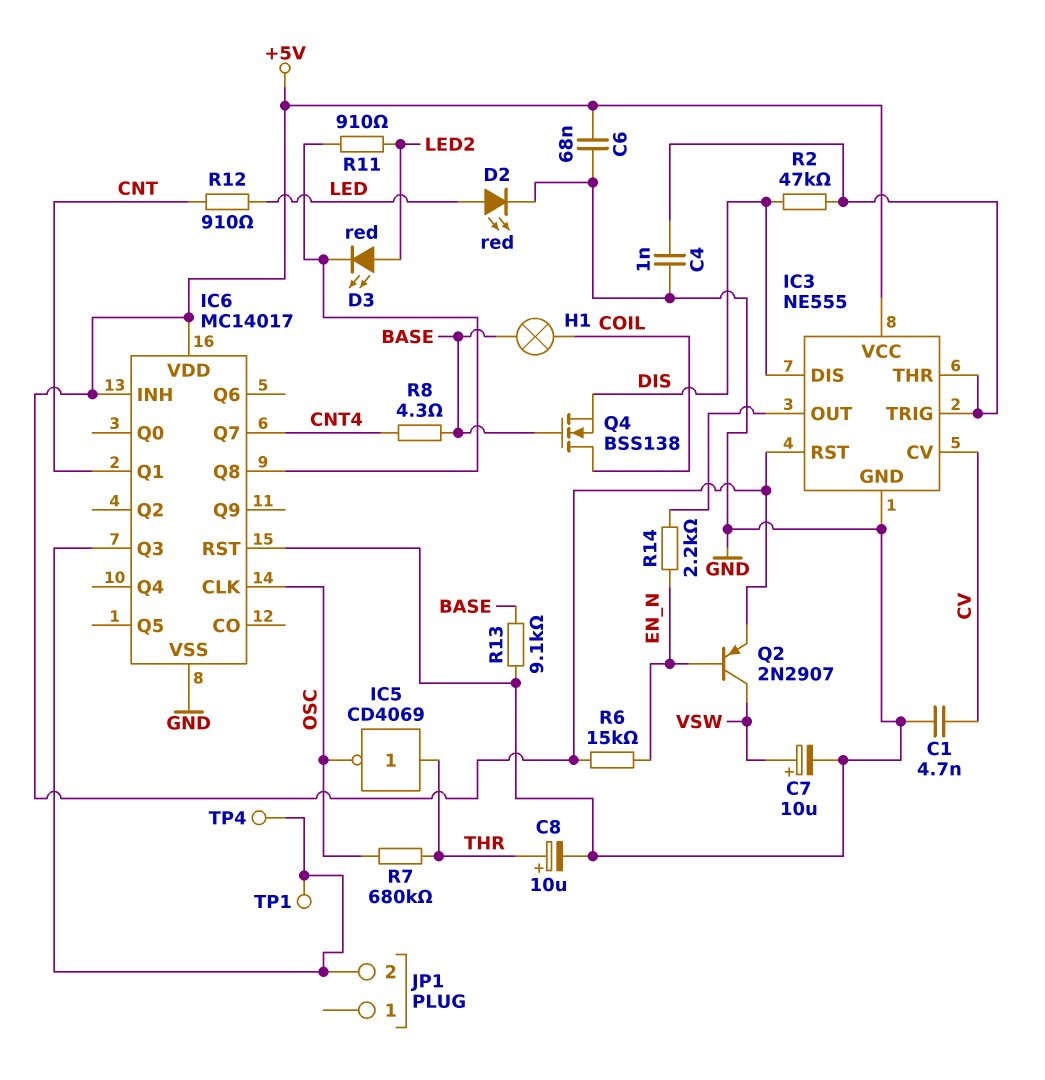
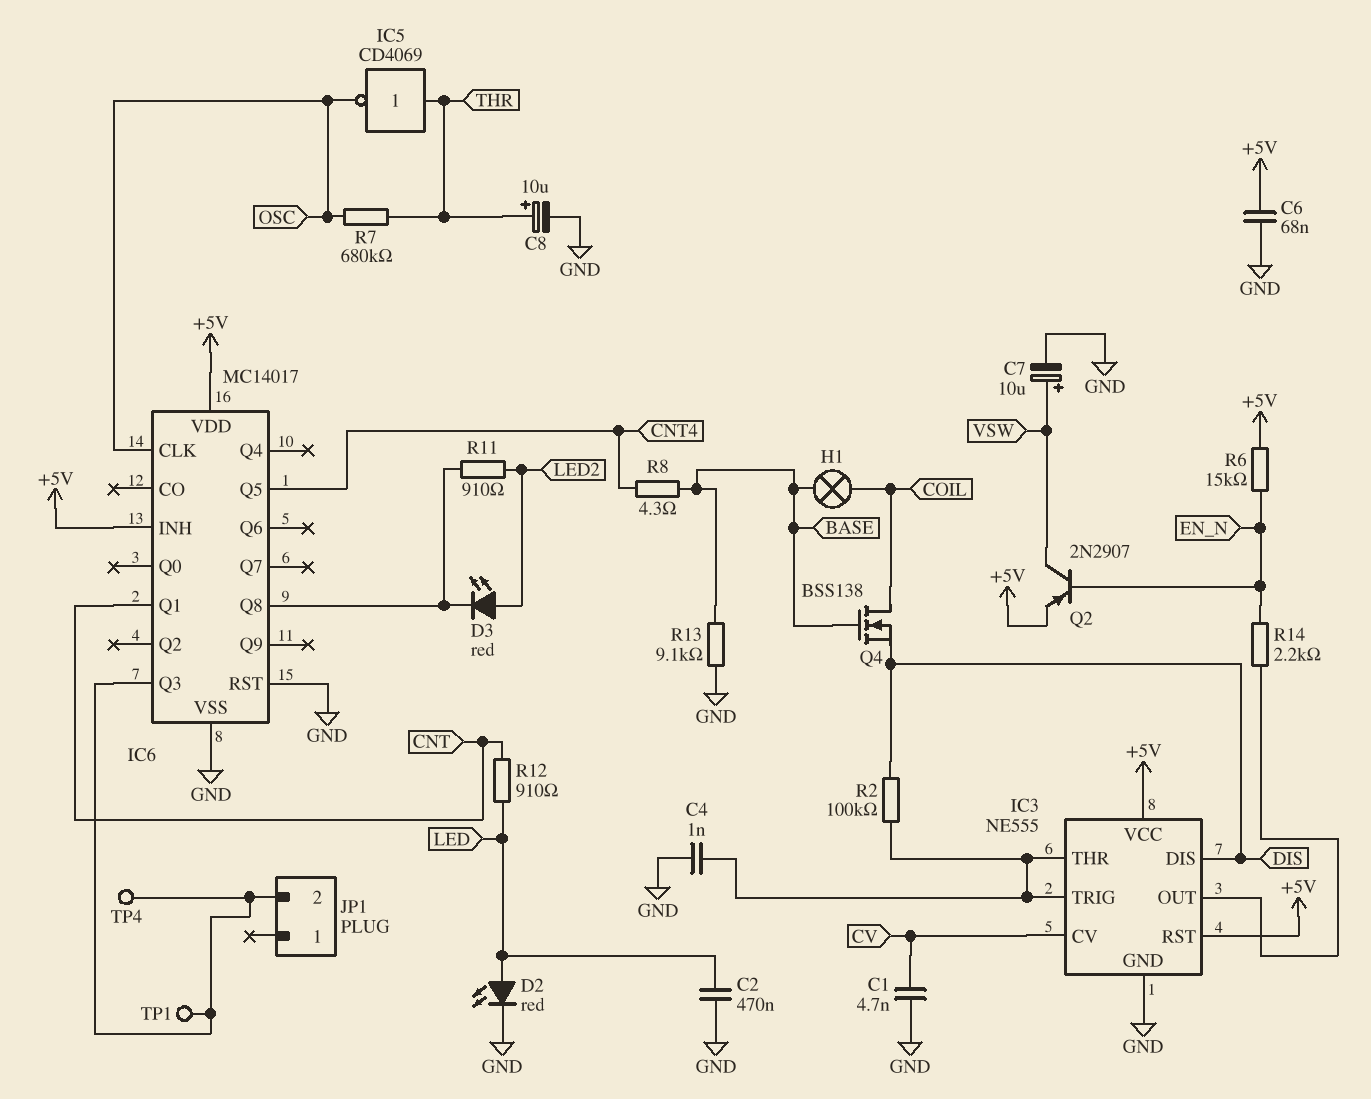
C2: none -> 470nF (GND, LED)
IC6 pin Q5: none -> CNT4
IC6 pin Q7: CNT4 -> none
R2: 47k (DIS, IC3/THR) -> 100k (DIS, IC3/THR)

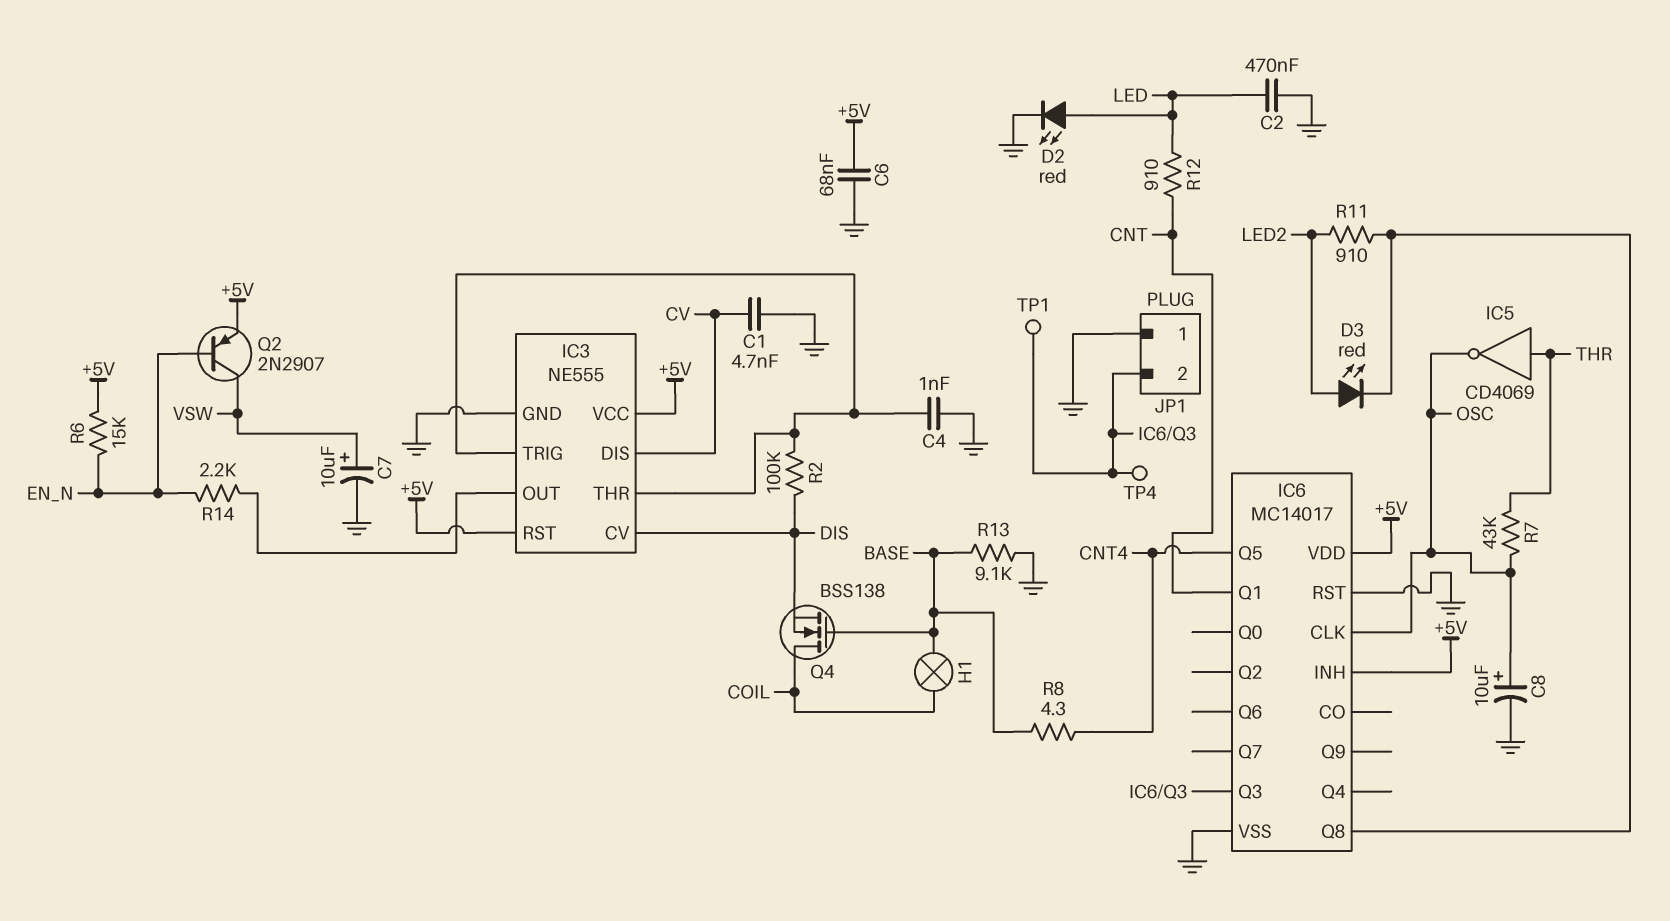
C8: 10uF (plus THR, minus GND) -> 10uF (plus OSC, minus GND)
IC3 pin CV: CV -> DIS
IC3 pin DIS: DIS -> CV
JP1 pin 1: none -> GND
R7: 680k (OSC, THR) -> 43k (OSC, THR)

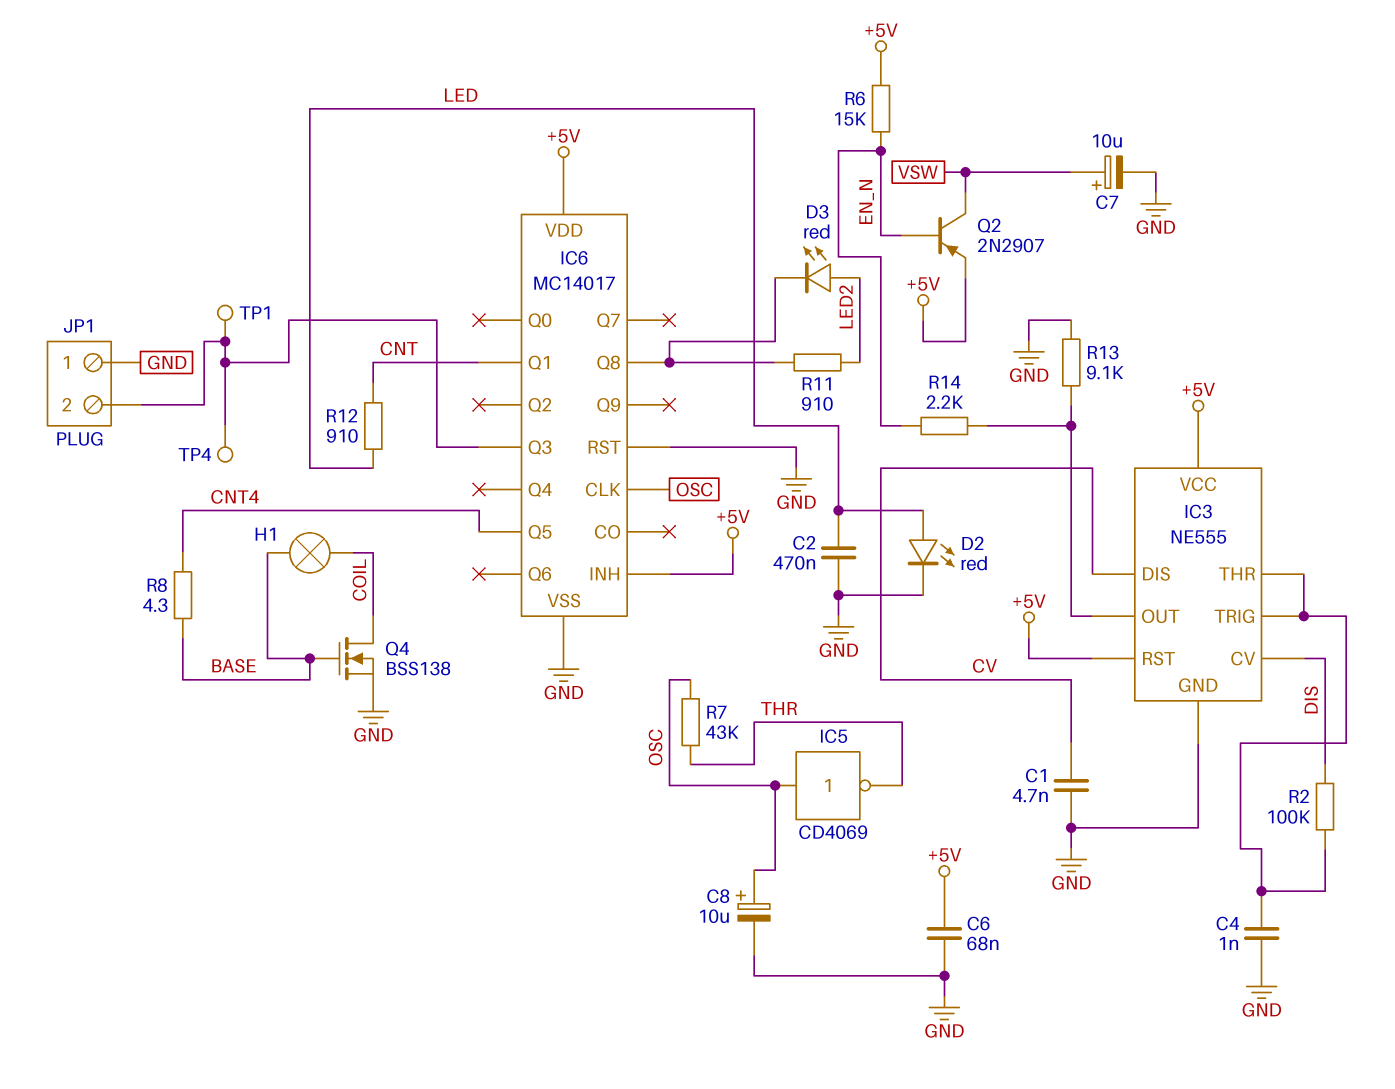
IC5: NOT CD4069 (in THR, out OSC) -> NOT CD4069 (in OSC, out THR)
Q4: NMOS BSS138 (G BASE, D COIL, S DIS) -> NMOS BSS138 (G BASE, D COIL, S GND)
R13: 9.1k (BASE, GND) -> 9.1k (GND, IC3/OUT)

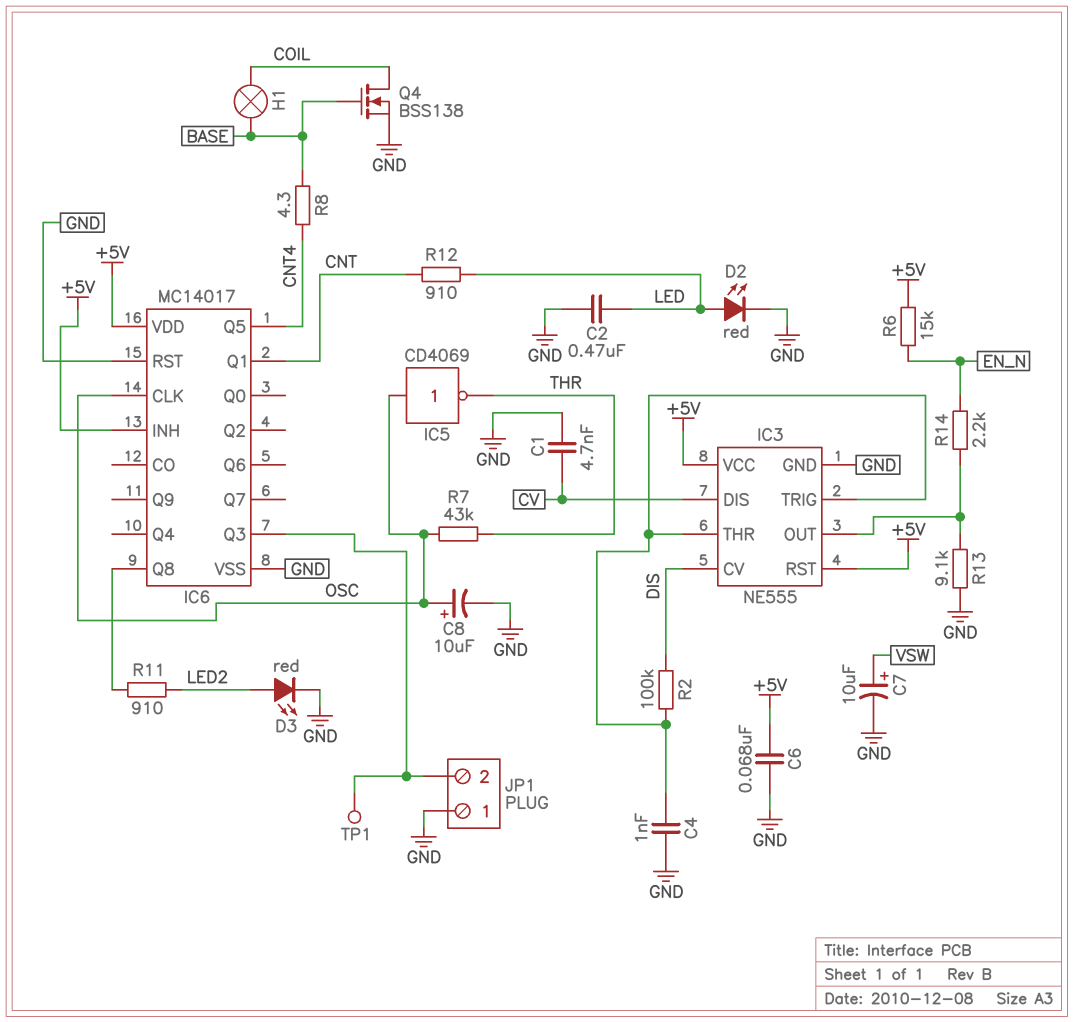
D3: LED red (A LED2, K IC6/Q8) -> LED red (A LED2, K GND)
Q2: PNP 2N2907 (B EN_N, C VSW, E +5V) -> none
TP4: test point (IC6/Q3) -> none

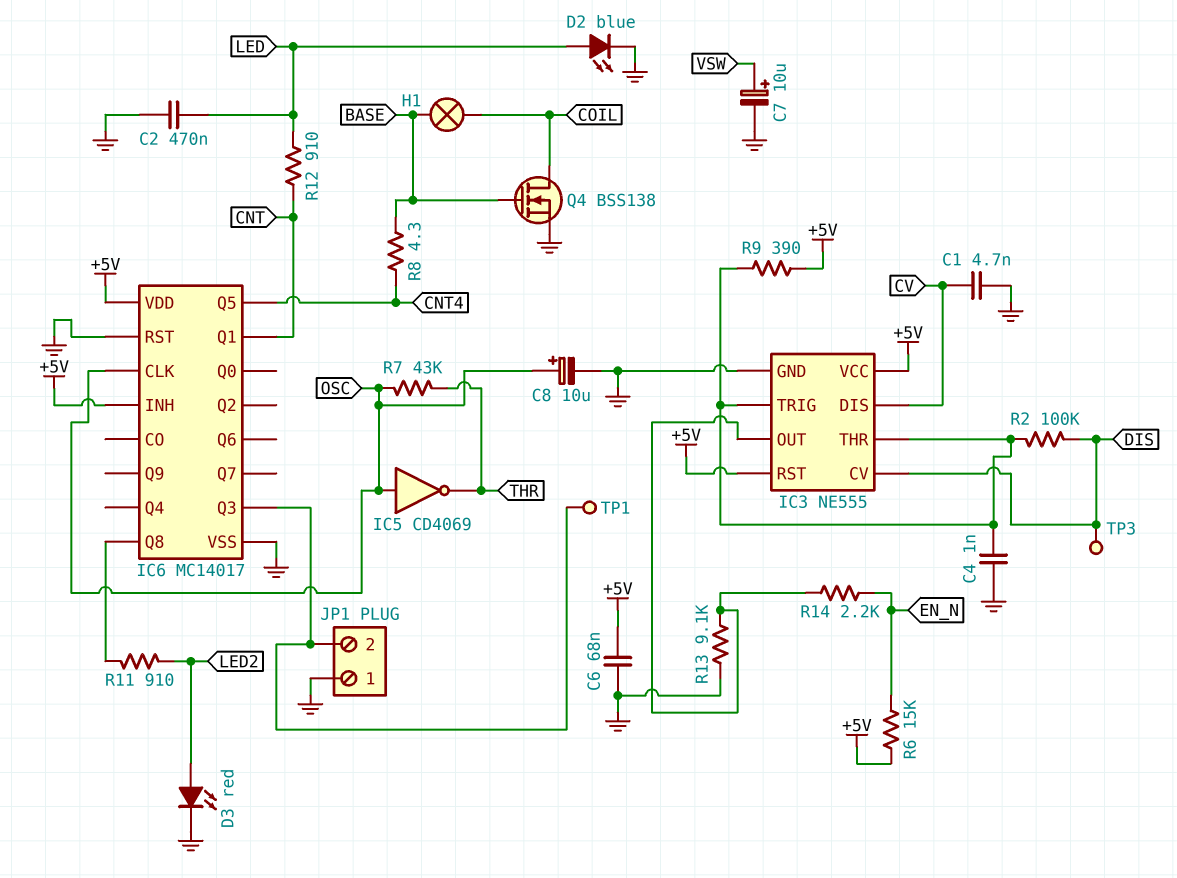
D2: LED red (A LED, K GND) -> LED blue (A LED, K GND)
R9: none -> 390 (+5V, IC3/THR)
TP3: none -> test point (DIS)

